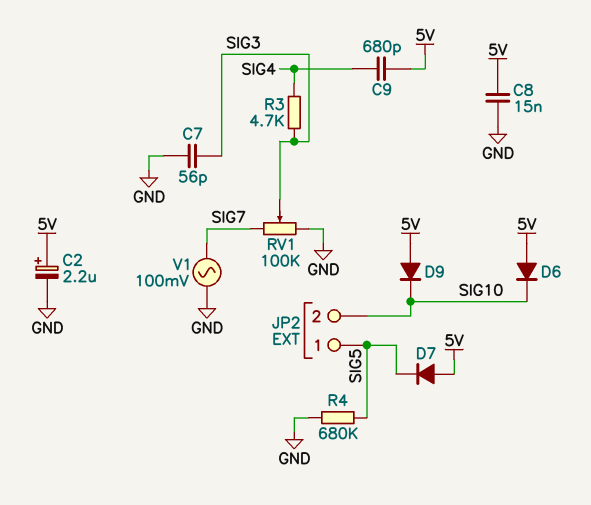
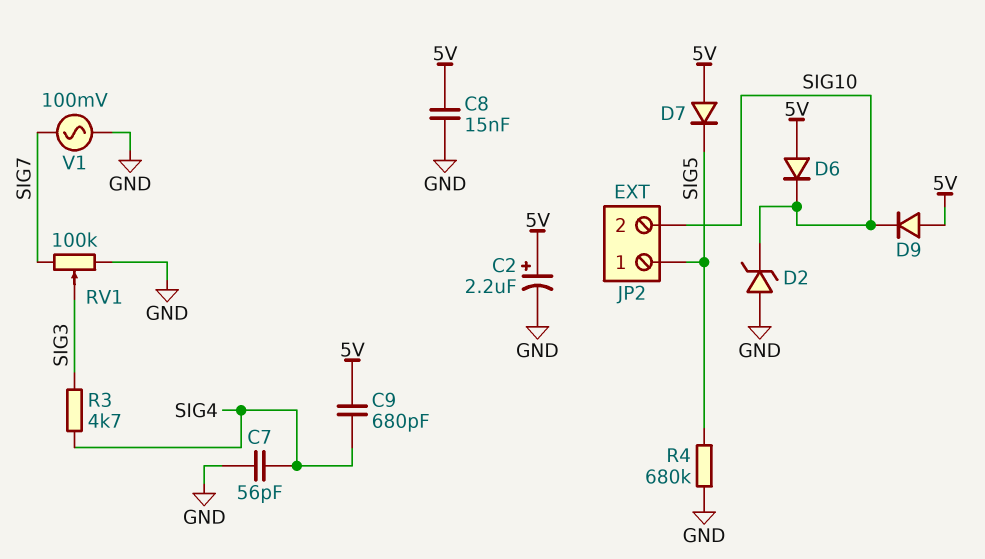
C7: 56pF (GND, SIG3) -> 56pF (GND, SIG4)
D2: none -> zener (A GND, K SIG10)

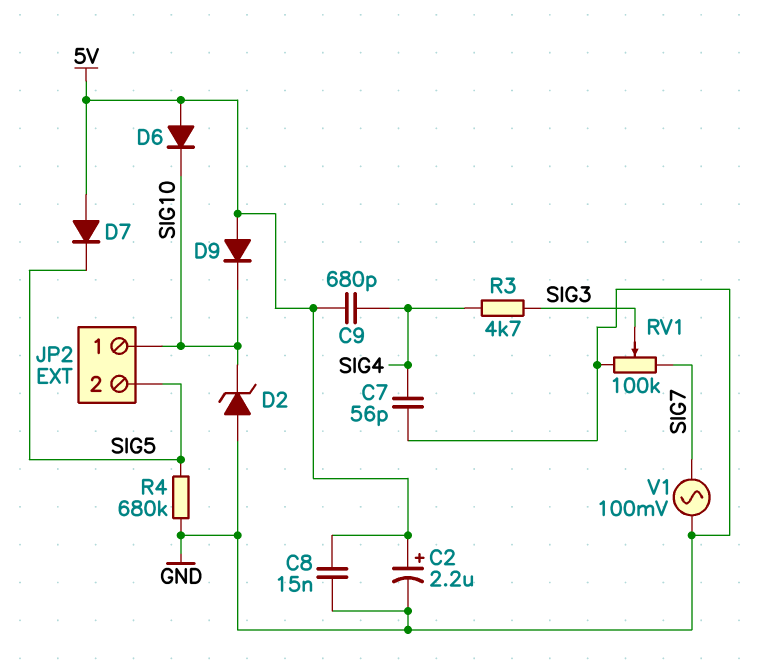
JP2 pin 1: SIG5 -> SIG10
JP2 pin 2: SIG10 -> SIG5

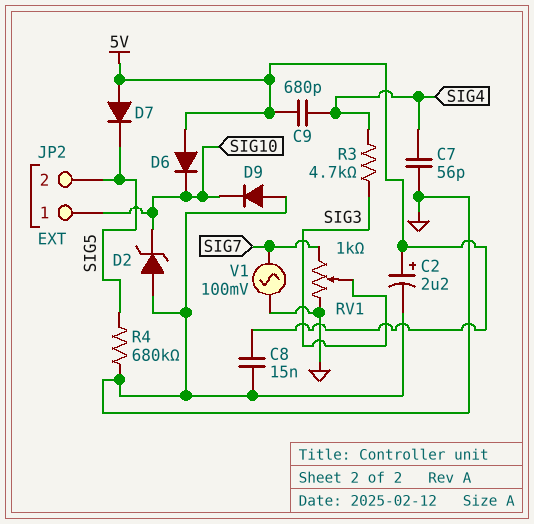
D9: diode (A 5V, K SIG10) -> diode (A GND, K SIG10)
RV1: 100k (GND, SIG7, wiper SIG3) -> 1k (GND, SIG7, wiper SIG3)

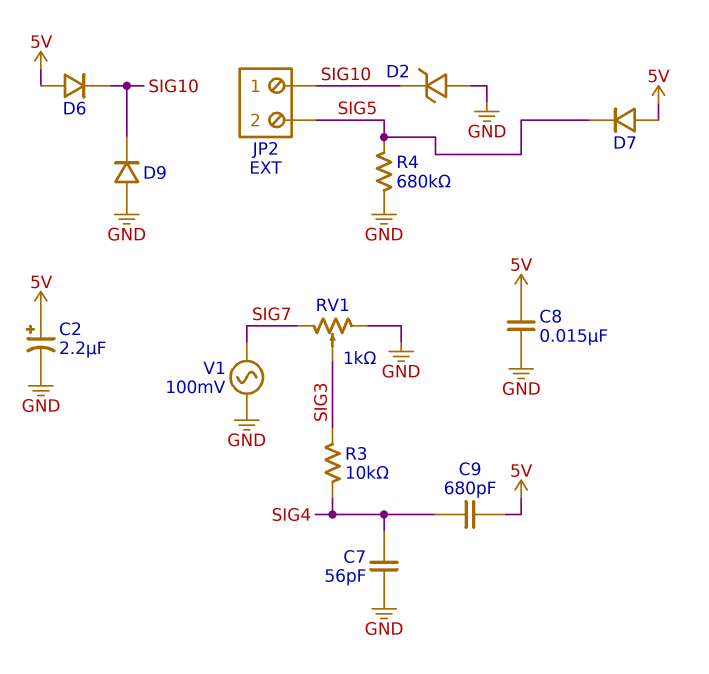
R3: 4.7k (SIG3, SIG4) -> 10k (SIG3, SIG4)

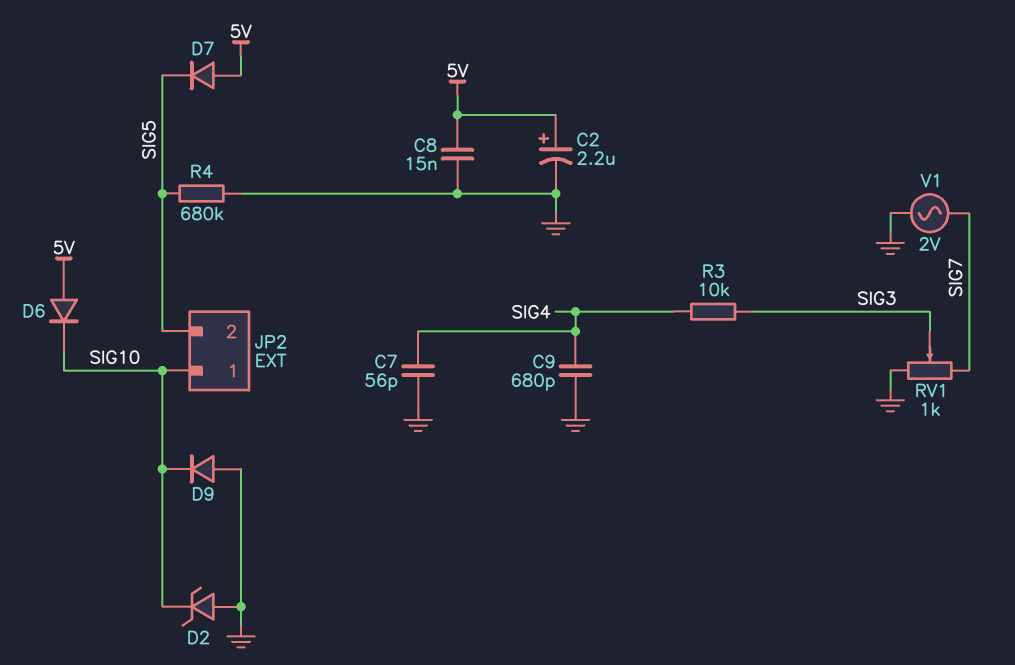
C9: 680pF (5V, SIG4) -> 680pF (GND, SIG4)
V1: AC 100mV (GND, SIG7) -> AC 2V (GND, SIG7)

